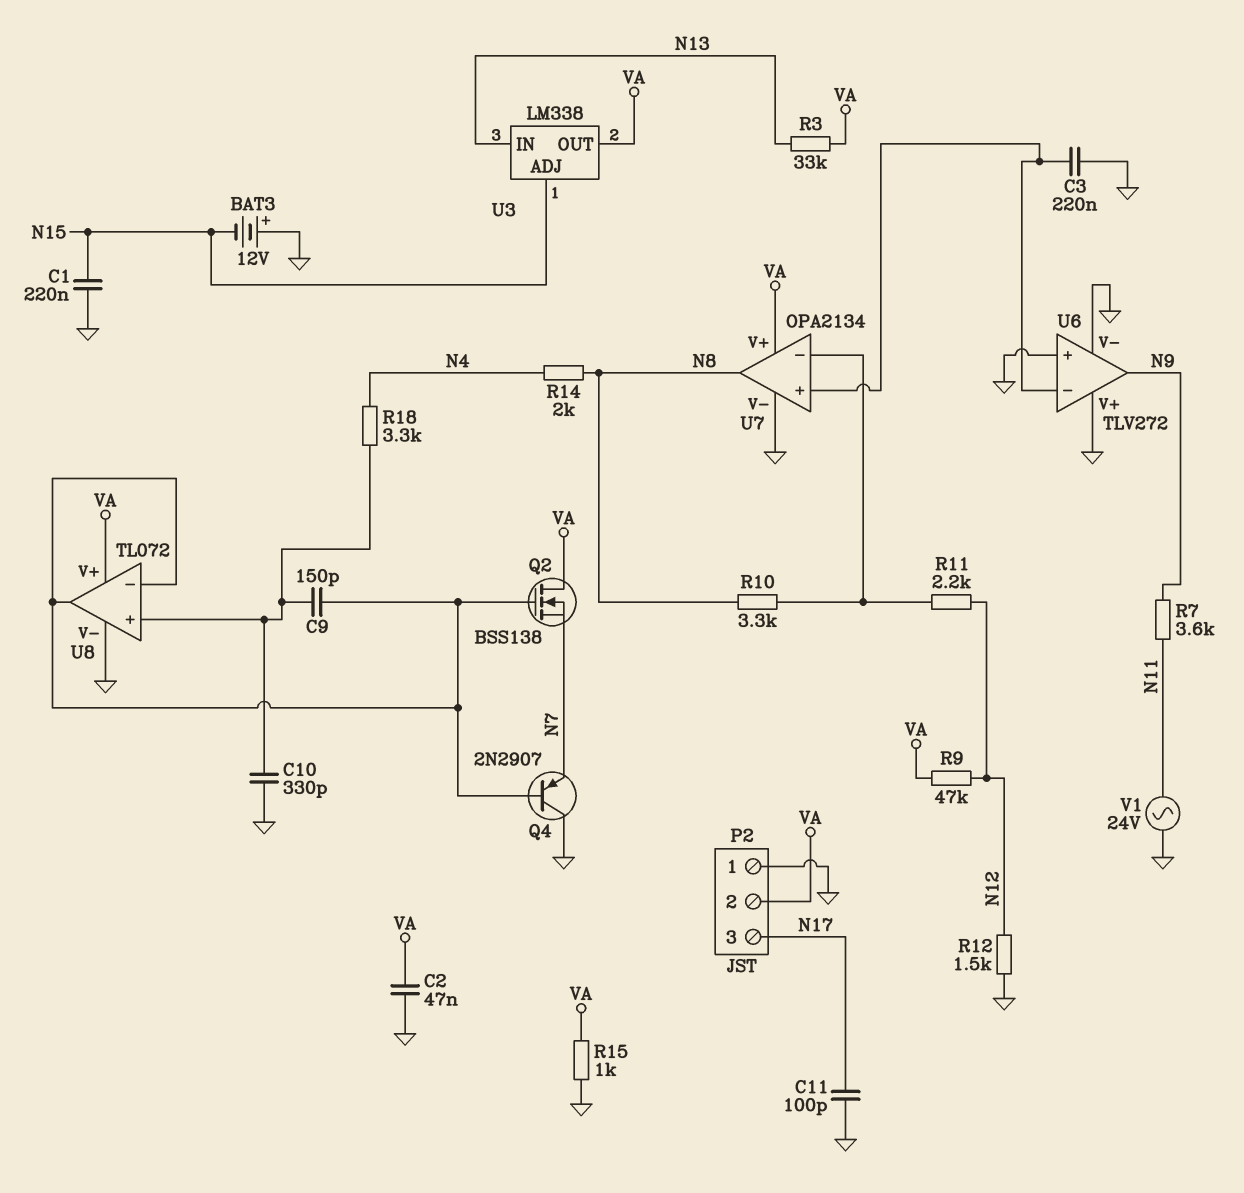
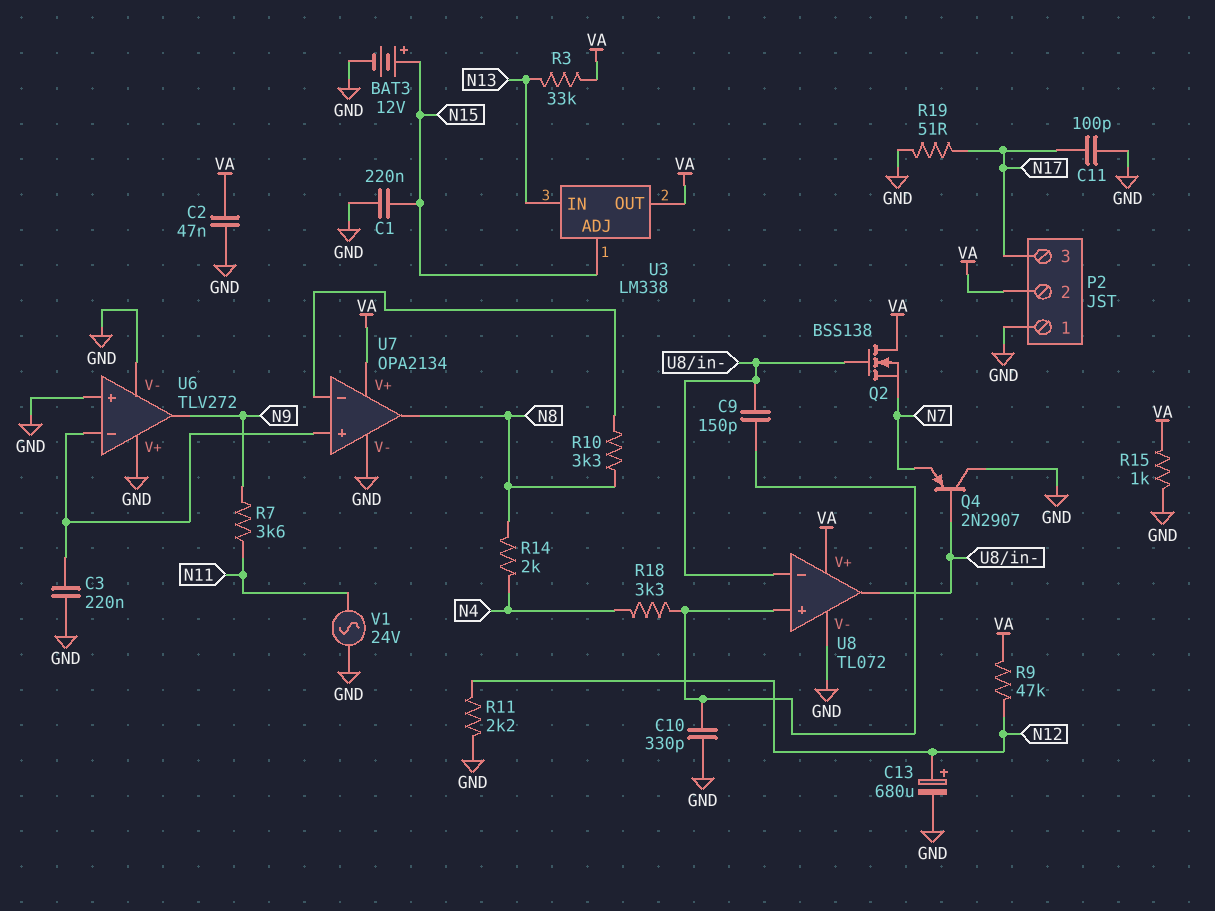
BAT3: 12V (plus GND, minus N15) -> 12V (plus N15, minus GND)
C13: none -> 680uF (plus N12, minus GND)
R11: 2.2k (N12, U7/in-) -> 2.2k (GND, N12)
R12: 1.5k (GND, N12) -> none
R19: none -> 51 (GND, N17)

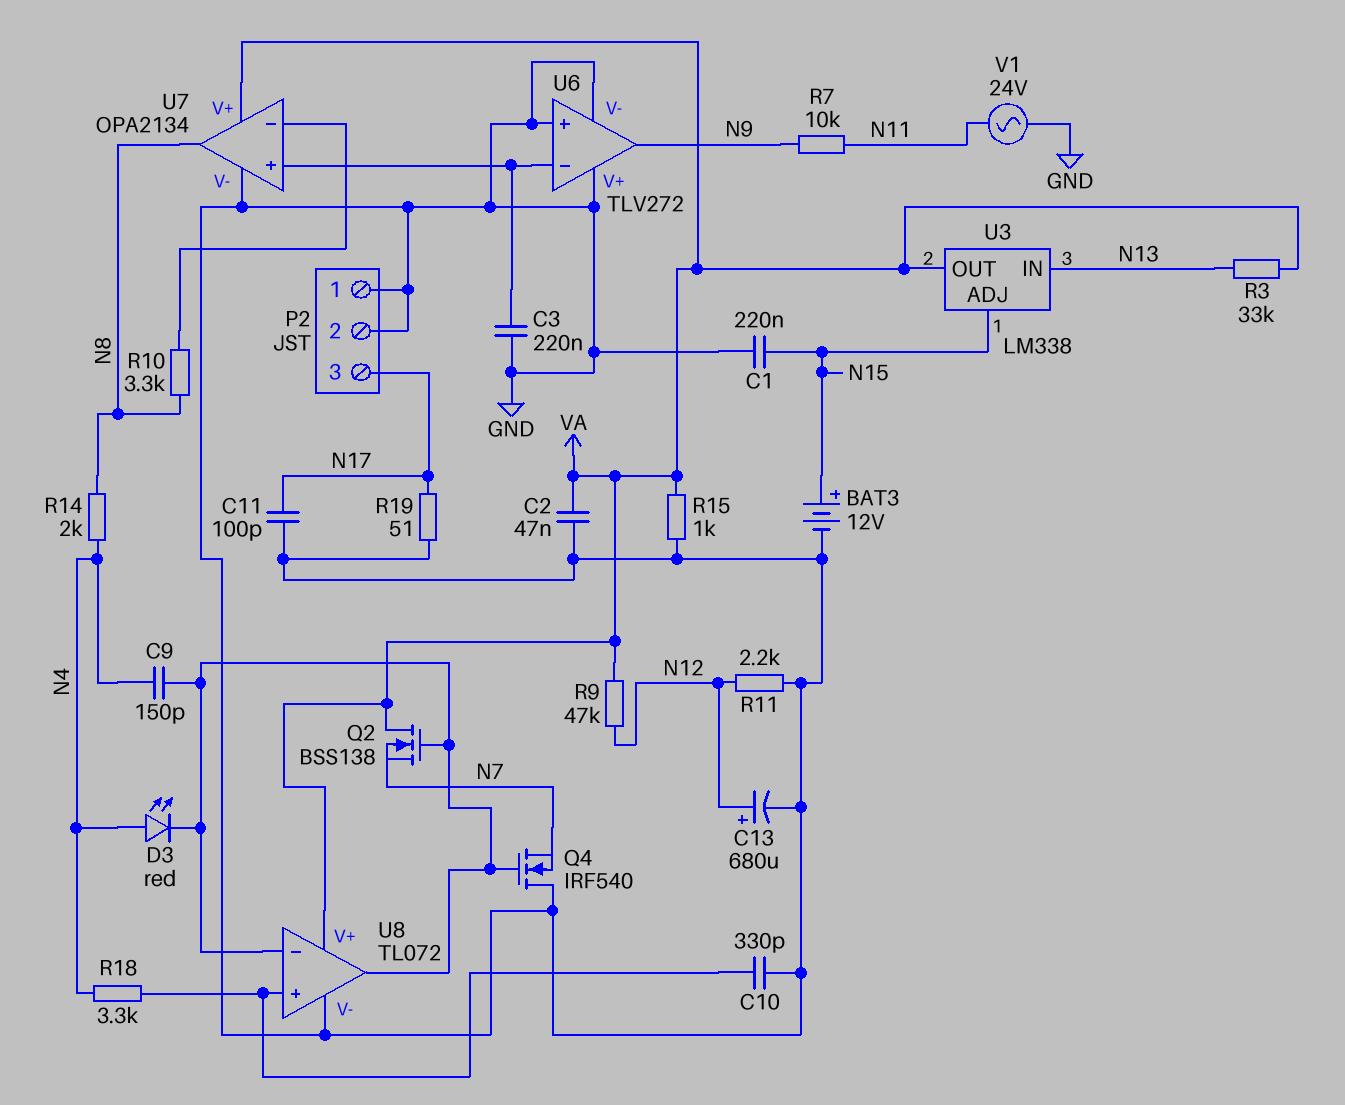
C9: 150pF (U8/in+, U8/in-) -> 150pF (N4, U8/in-)
D3: none -> LED red (A N4, K U8/in-)
P2 pin 2: VA -> GND
Q4: PNP 2N2907 (B U8/in-, C GND, E N7) -> NMOS IRF540 (G U8/in-, D GND, S N7)
R7: 3.6k (N9, N11) -> 10k (N9, N11)

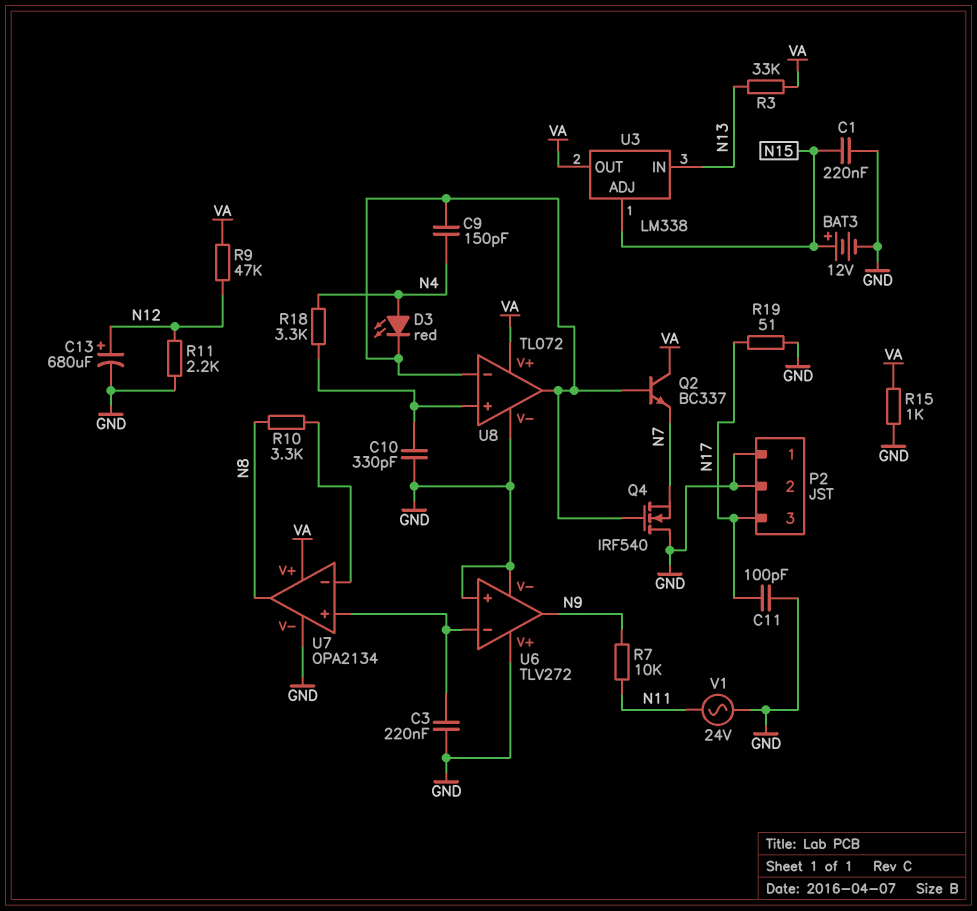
C2: 47nF (GND, VA) -> none
Q2: NMOS BSS138 (G U8/in-, D VA, S N7) -> NPN BC337 (B U8/in-, C VA, E N7)
R14: 2k (N4, N8) -> none

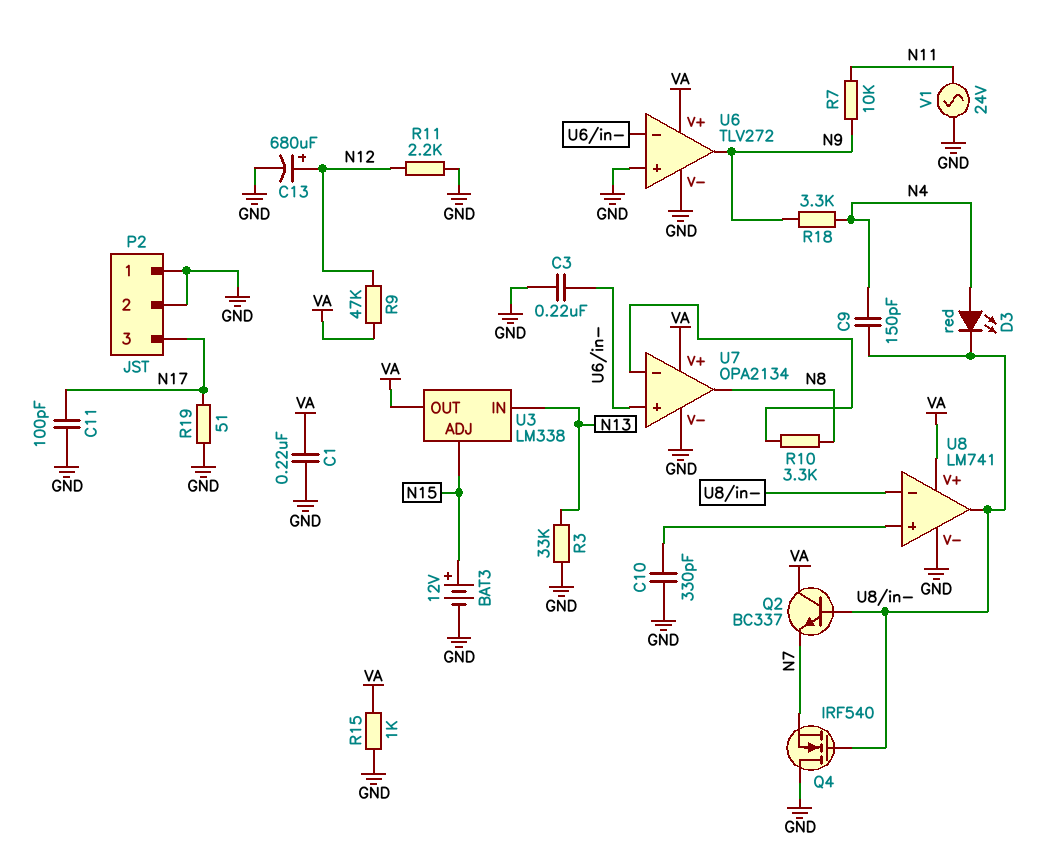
C1: 220nF (GND, N15) -> 220nF (GND, VA)
R3: 33k (N13, VA) -> 33k (GND, N13)
R18: 3.3k (N4, U8/in+) -> 3.3k (N4, N9)
U6 pin V+: GND -> VA
U8: TL072 -> LM741

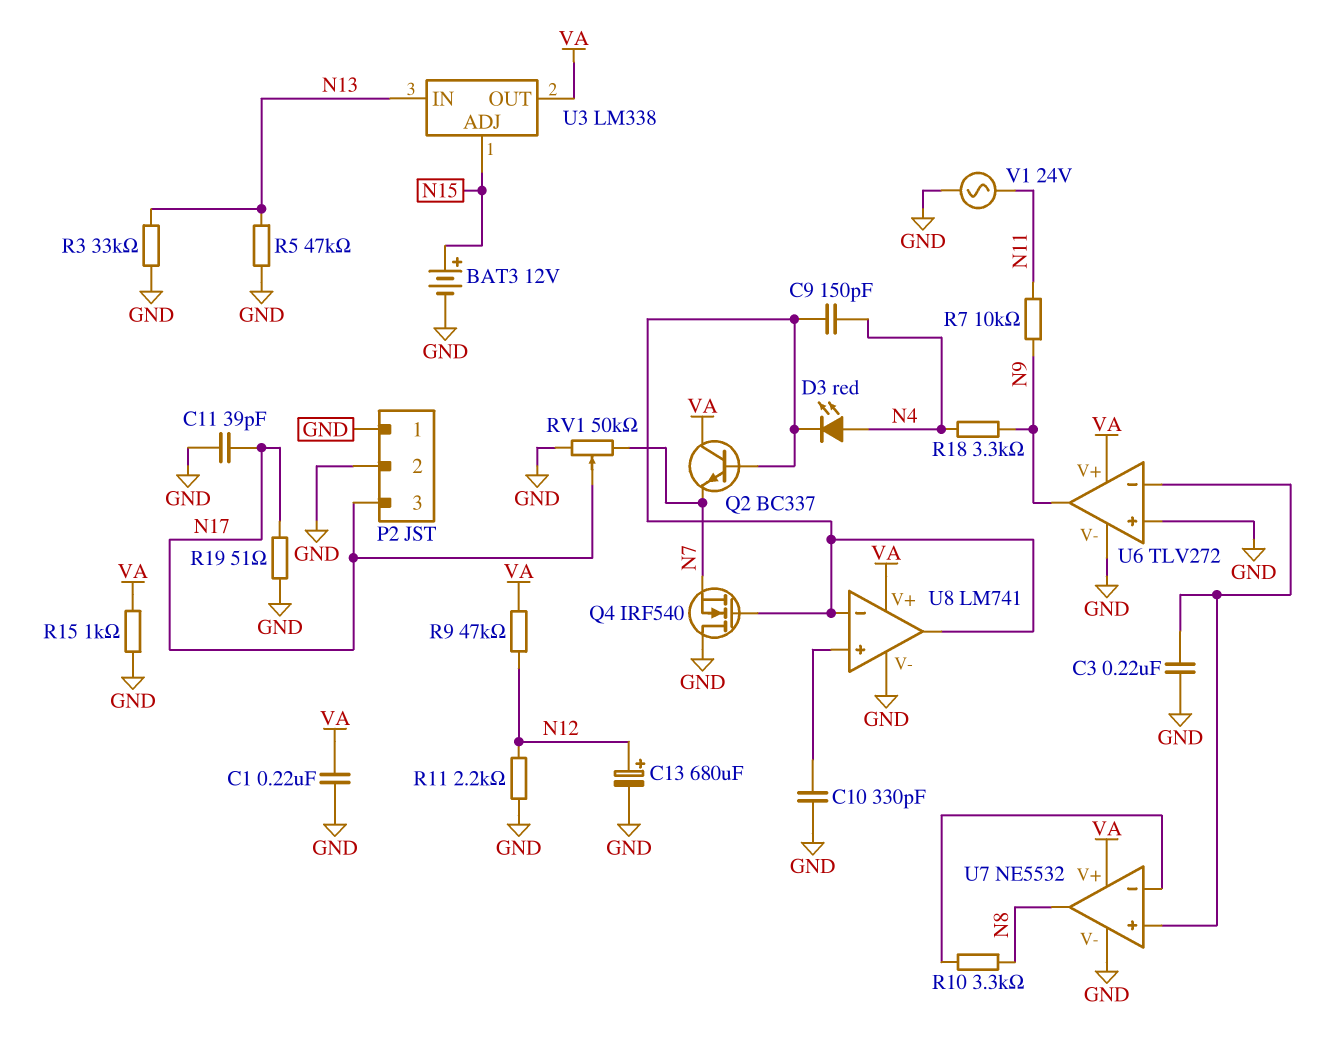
C11: 100pF (GND, N17) -> 39pF (GND, N17)
R5: none -> 47k (GND, N13)
RV1: none -> 50k (GND, N7, wiper N17)
U7: OPA2134 -> NE5532

